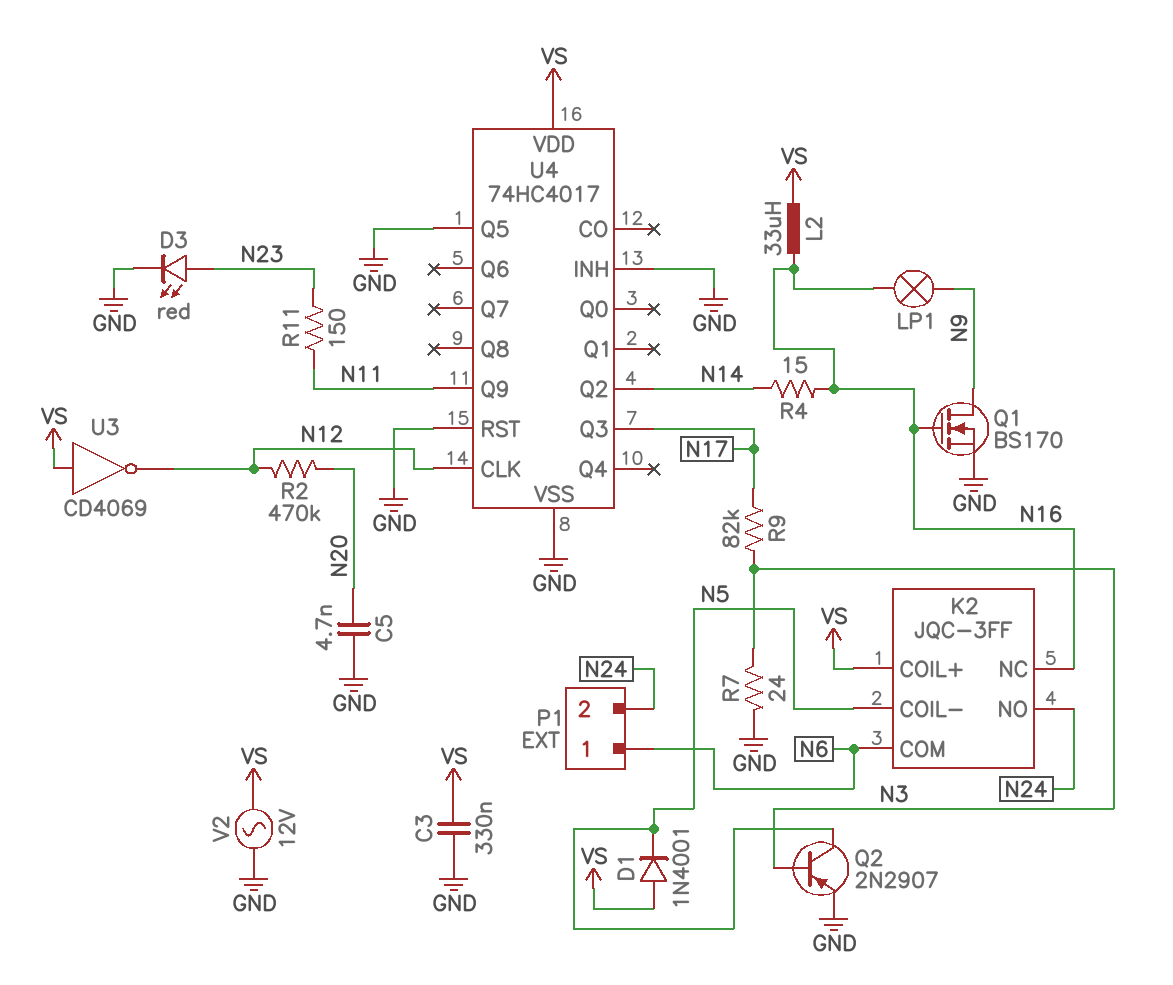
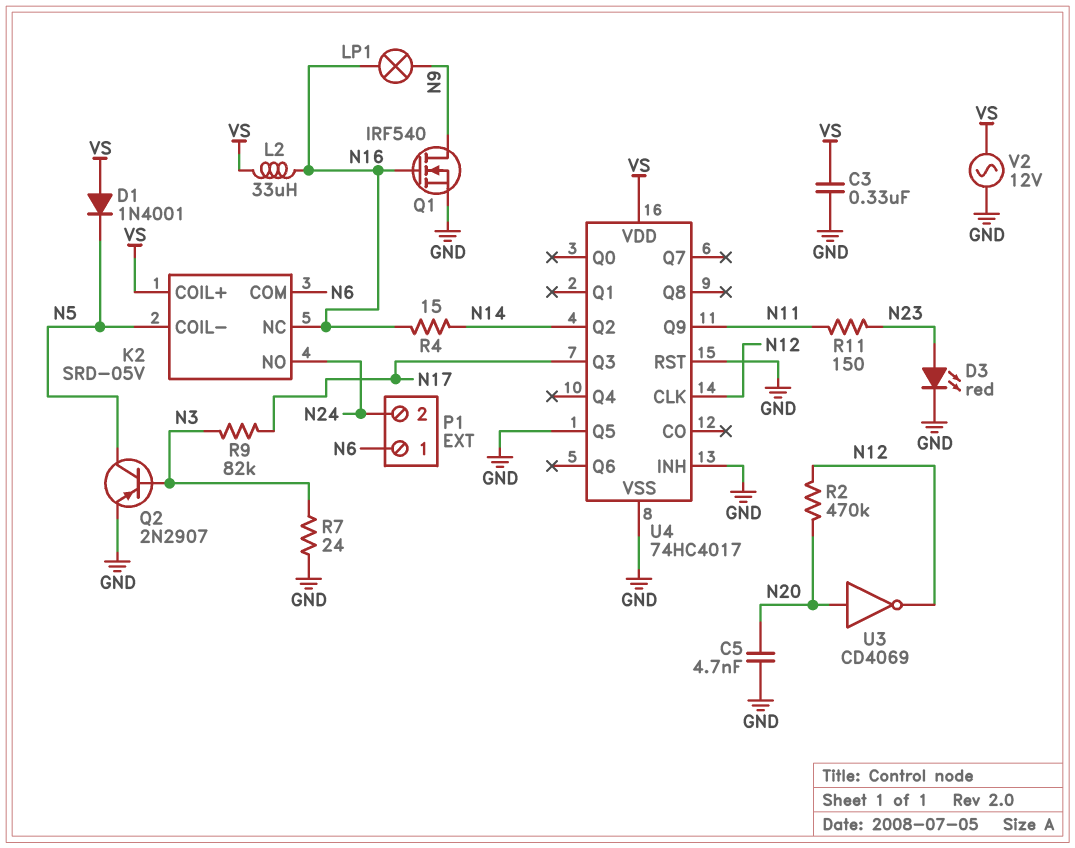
K2: JQC-3FF -> SRD-05V
Q1: NMOS BS170 (G N16, D N9, S GND) -> NMOS IRF540 (G N16, D N9, S GND)
U3: NOT CD4069 (in VS, out N12) -> NOT CD4069 (in N20, out N12)

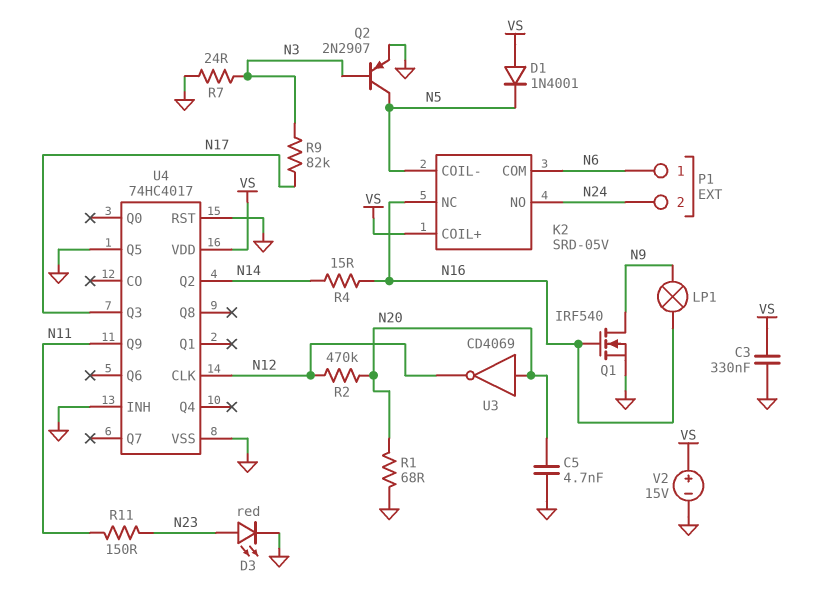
L2: 33uH (N16, VS) -> none
R1: none -> 68 (GND, N20)
V2: AC 12V (GND, VS) -> 15V (plus VS, minus GND)

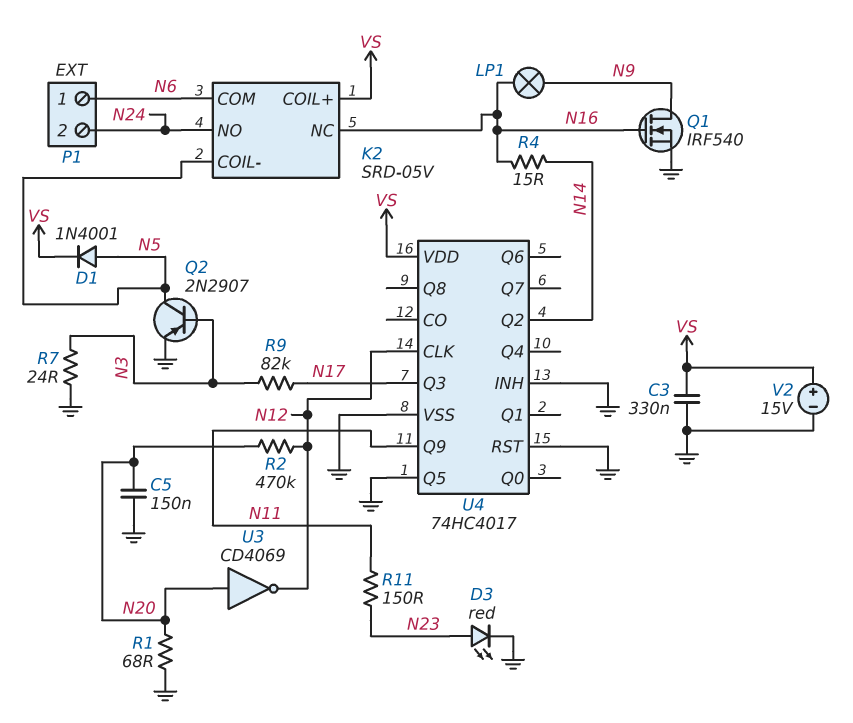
C5: 4.7nF (GND, N20) -> 150nF (GND, N20)
D1: diode 1N4001 (A VS, K N5) -> diode 1N4001 (A N5, K VS)

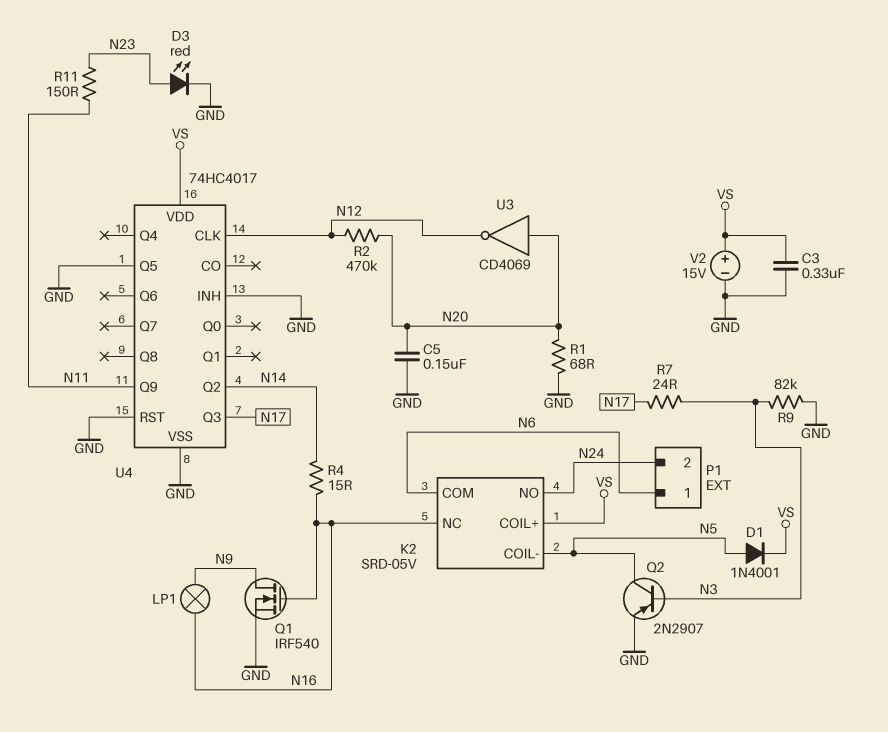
R7: 24 (GND, N3) -> 24 (N3, N17)
R9: 82k (N3, N17) -> 82k (GND, N3)

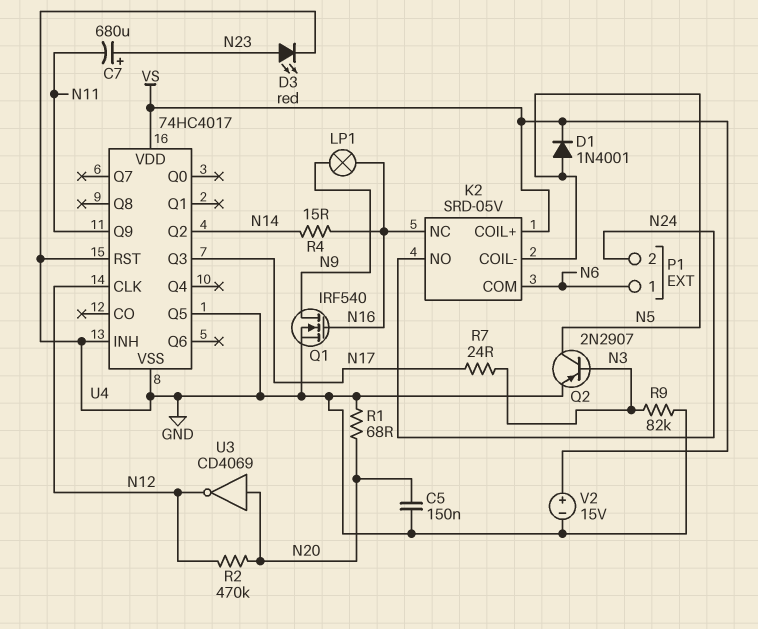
C3: 330nF (GND, VS) -> none
C7: none -> 680uF (plus N23, minus N11)
R11: 150 (N11, N23) -> none

